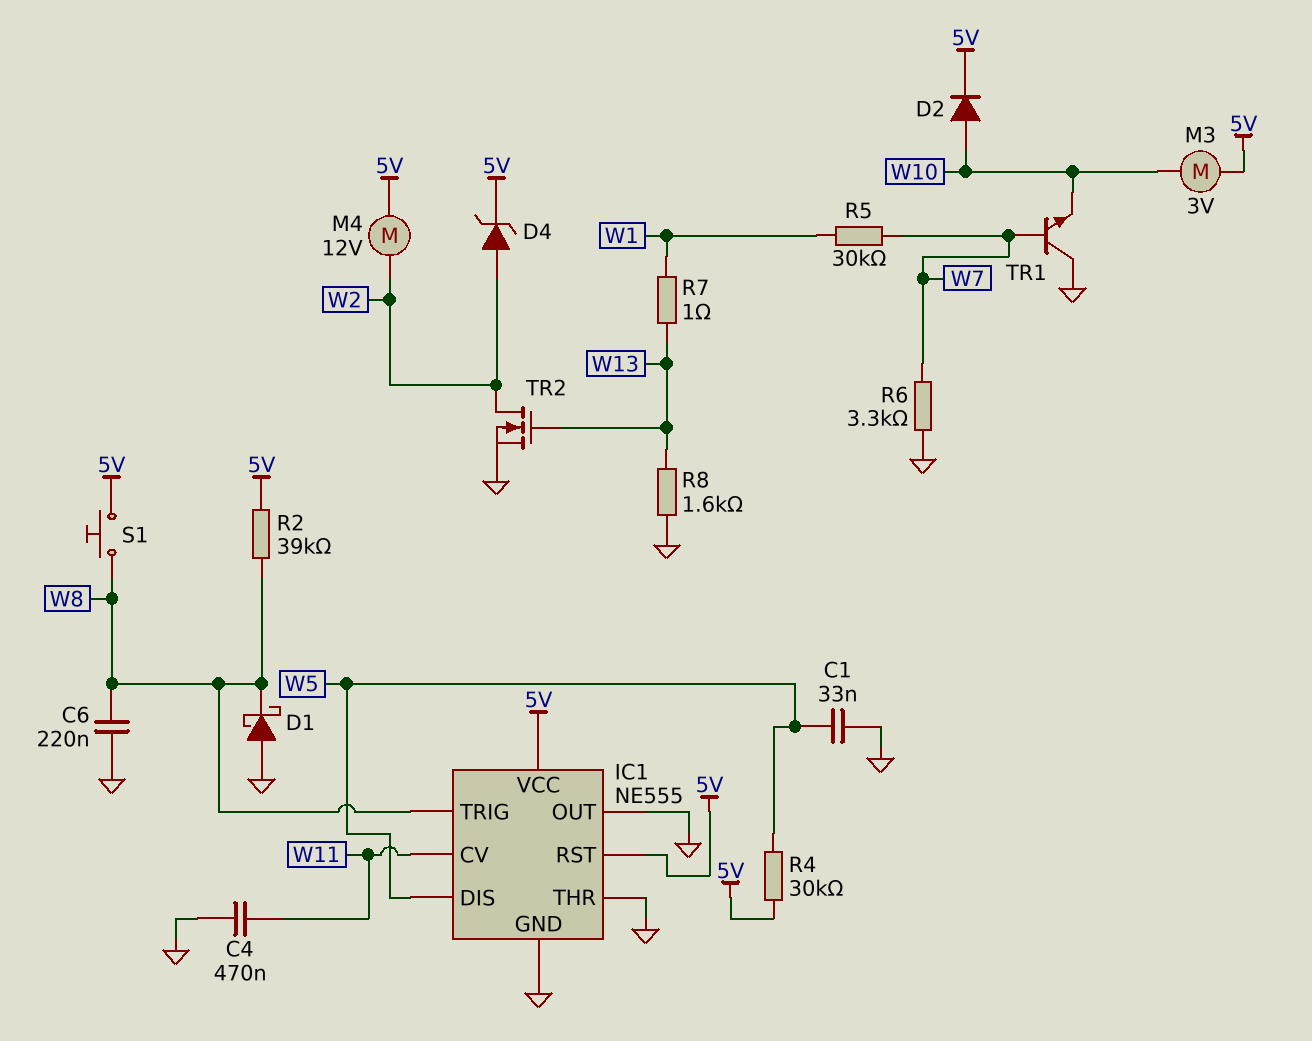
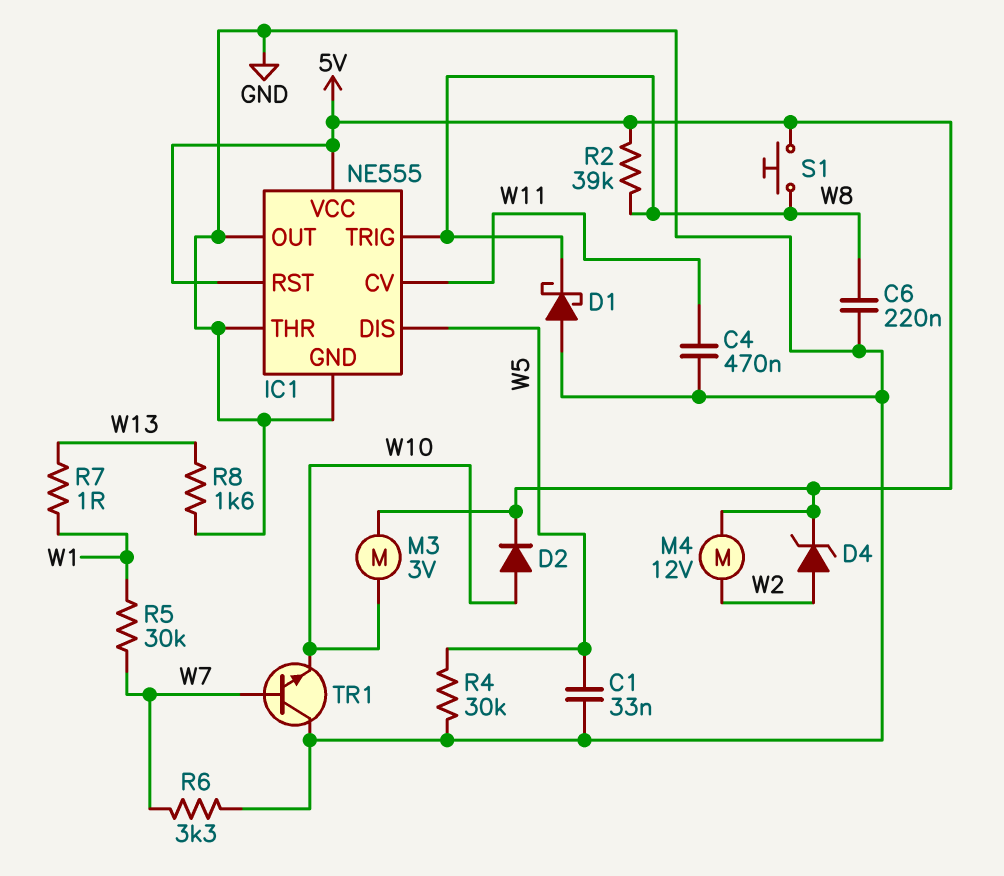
R4: 30k (5V, W5) -> 30k (GND, W5)
TR2: NMOS (G W13, D W2, S GND) -> none

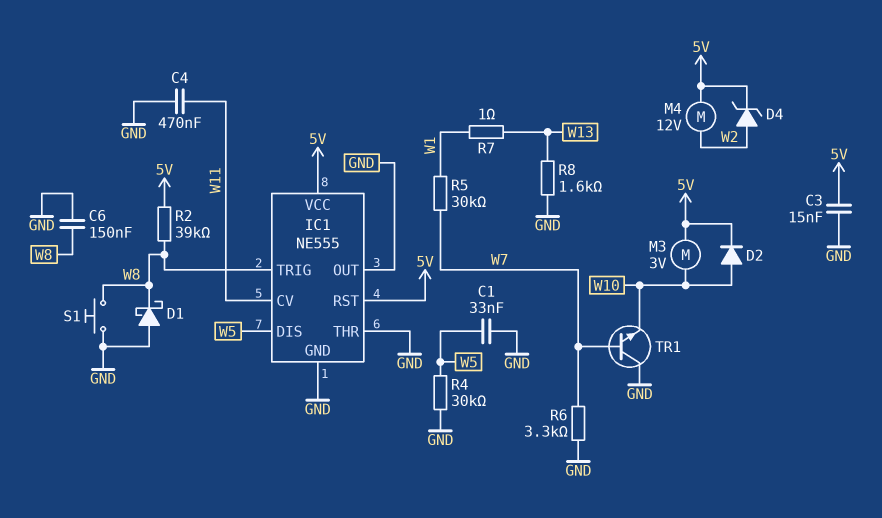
C3: none -> 15nF (5V, GND)
C6: 220nF (GND, W8) -> 150nF (GND, W8)
S1: button (5V, W8) -> button (GND, W8)

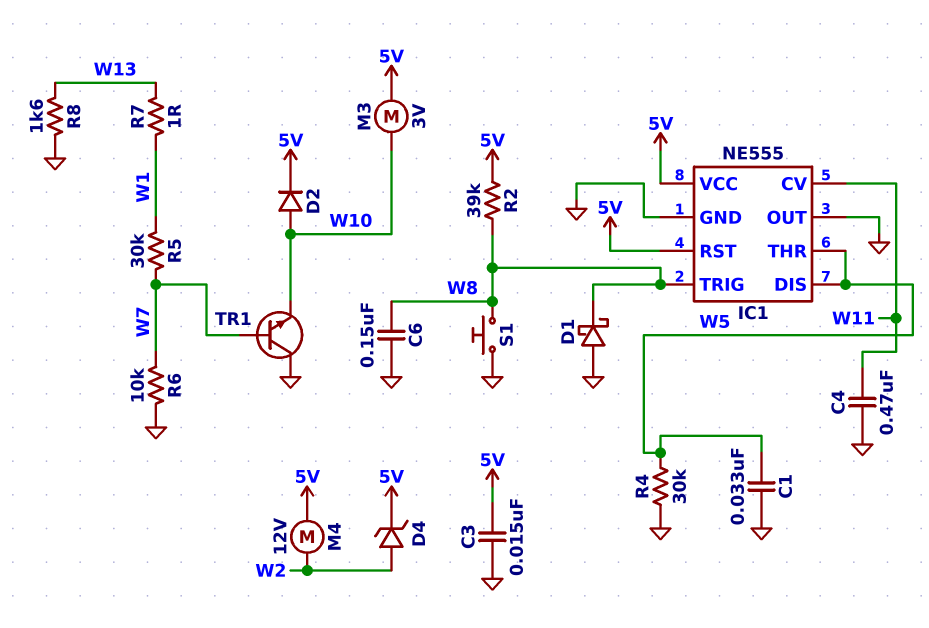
IC1 pin THR: GND -> W5
R6: 3.3k (GND, W7) -> 10k (GND, W7)

